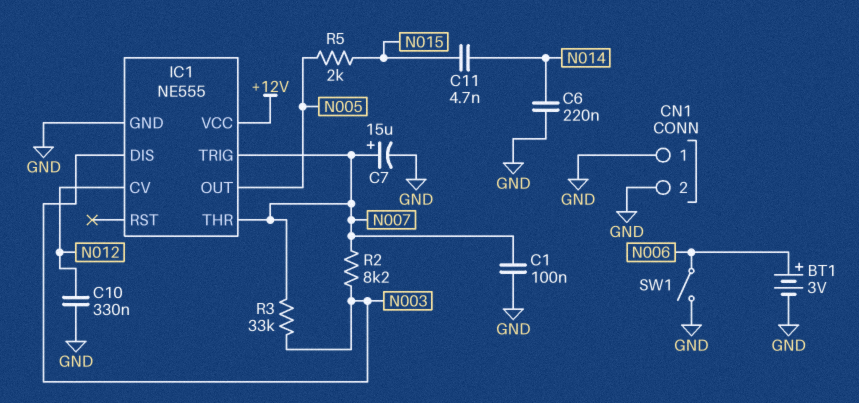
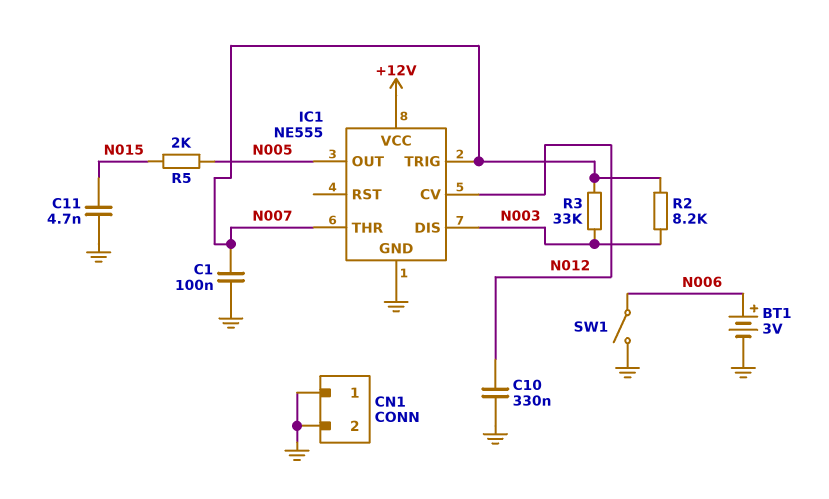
C6: 220nF (GND, N014) -> none
C7: 15uF (plus N007, minus GND) -> none
C11: 4.7nF (N014, N015) -> 4.7nF (GND, N015)

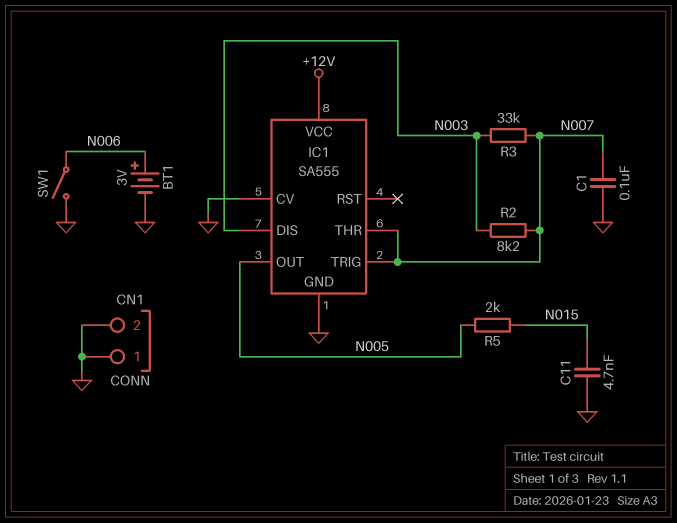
C10: 330nF (GND, N012) -> none
IC1: NE555 -> SA555
IC1 pin CV: N012 -> GND

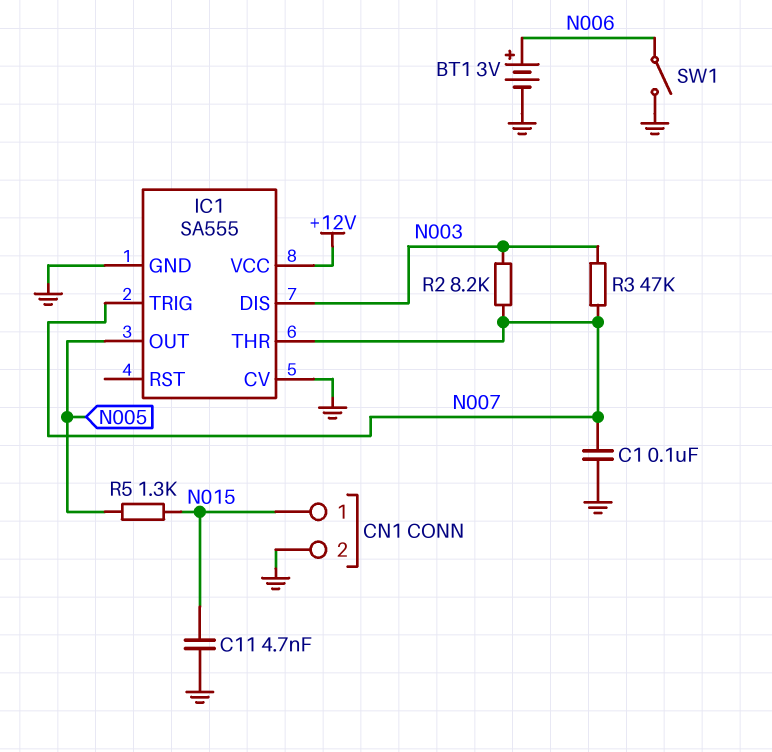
CN1 pin 1: GND -> N015
R3: 33k (N003, N007) -> 47k (N003, N007)
R5: 2k (N005, N015) -> 1.3k (N005, N015)

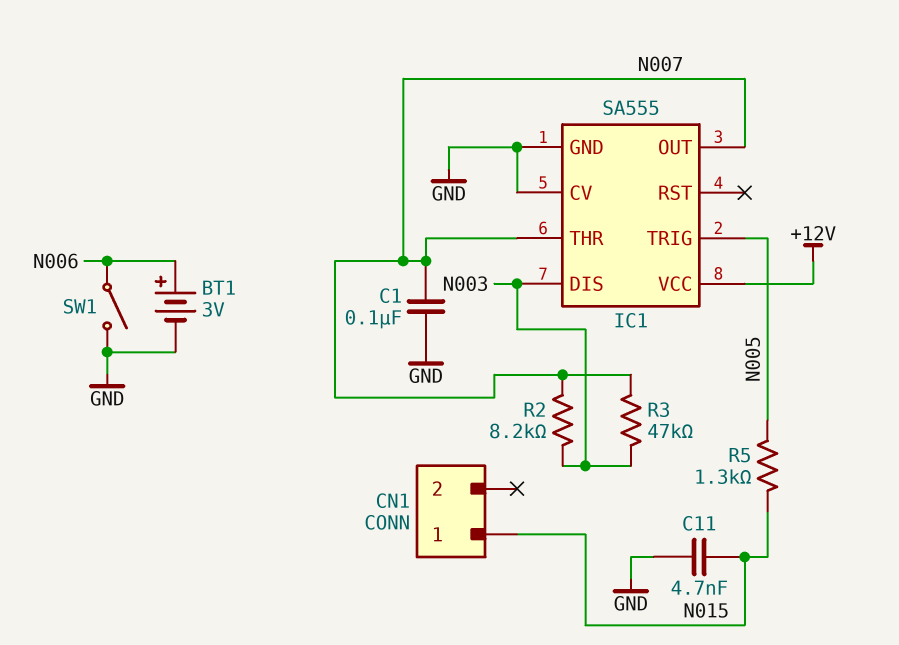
CN1 pin 2: GND -> none
IC1 pin OUT: N005 -> N007
IC1 pin TRIG: N007 -> N005

